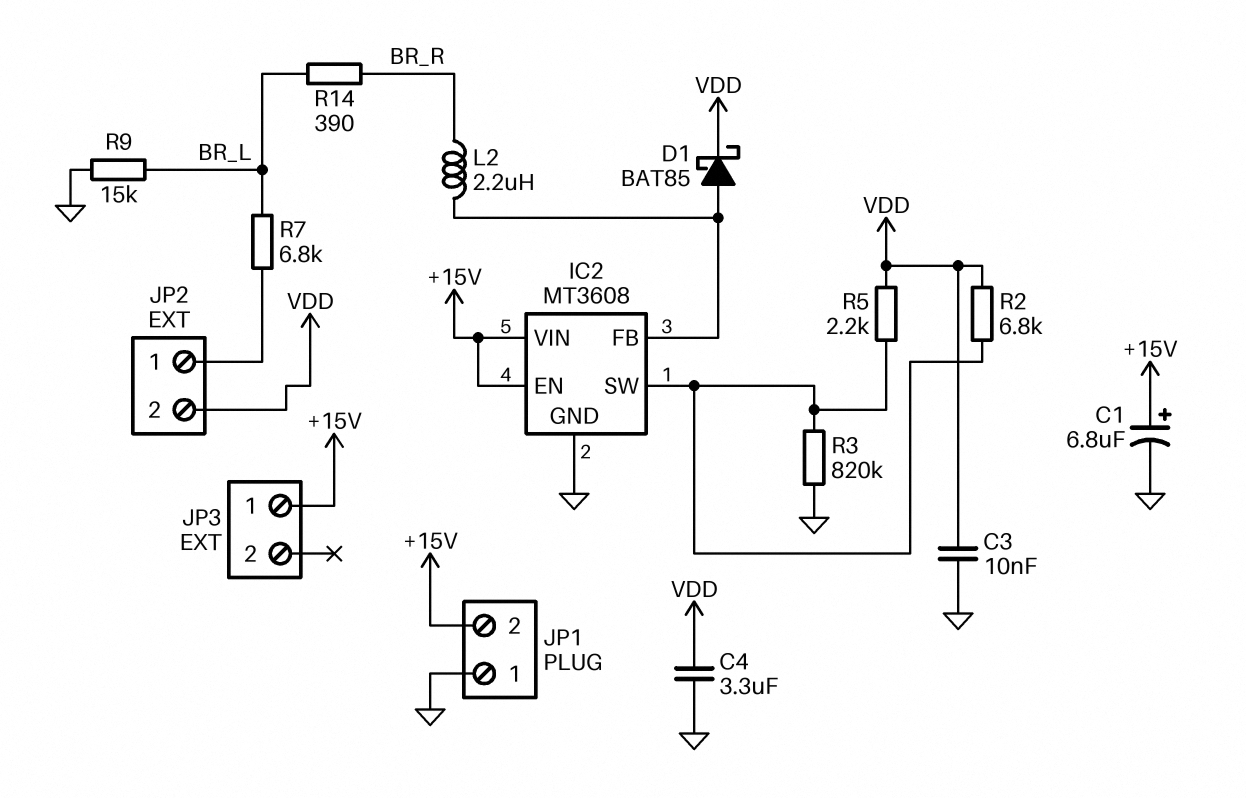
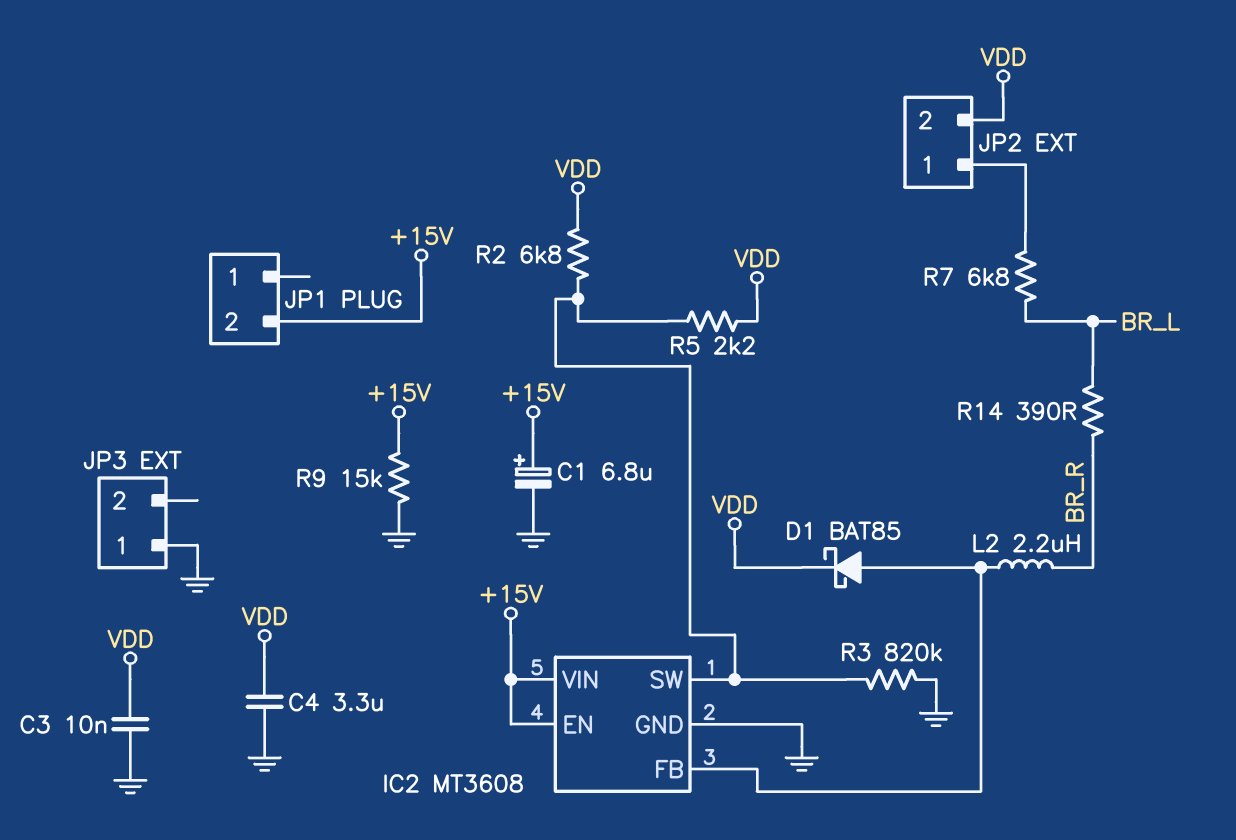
JP1 pin 1: GND -> none
JP3 pin 1: +15V -> GND
R9: 15k (BR_L, GND) -> 15k (+15V, GND)

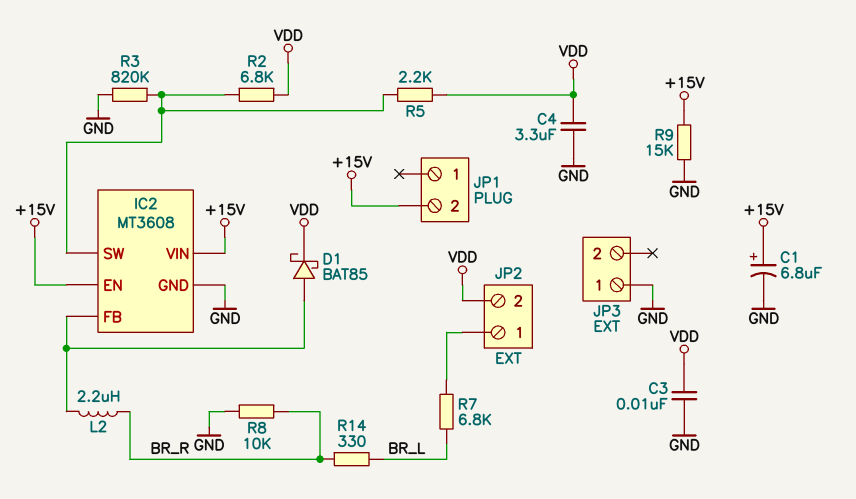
R8: none -> 10k (BR_R, GND)
R14: 390 (BR_L, BR_R) -> 330 (BR_L, BR_R)

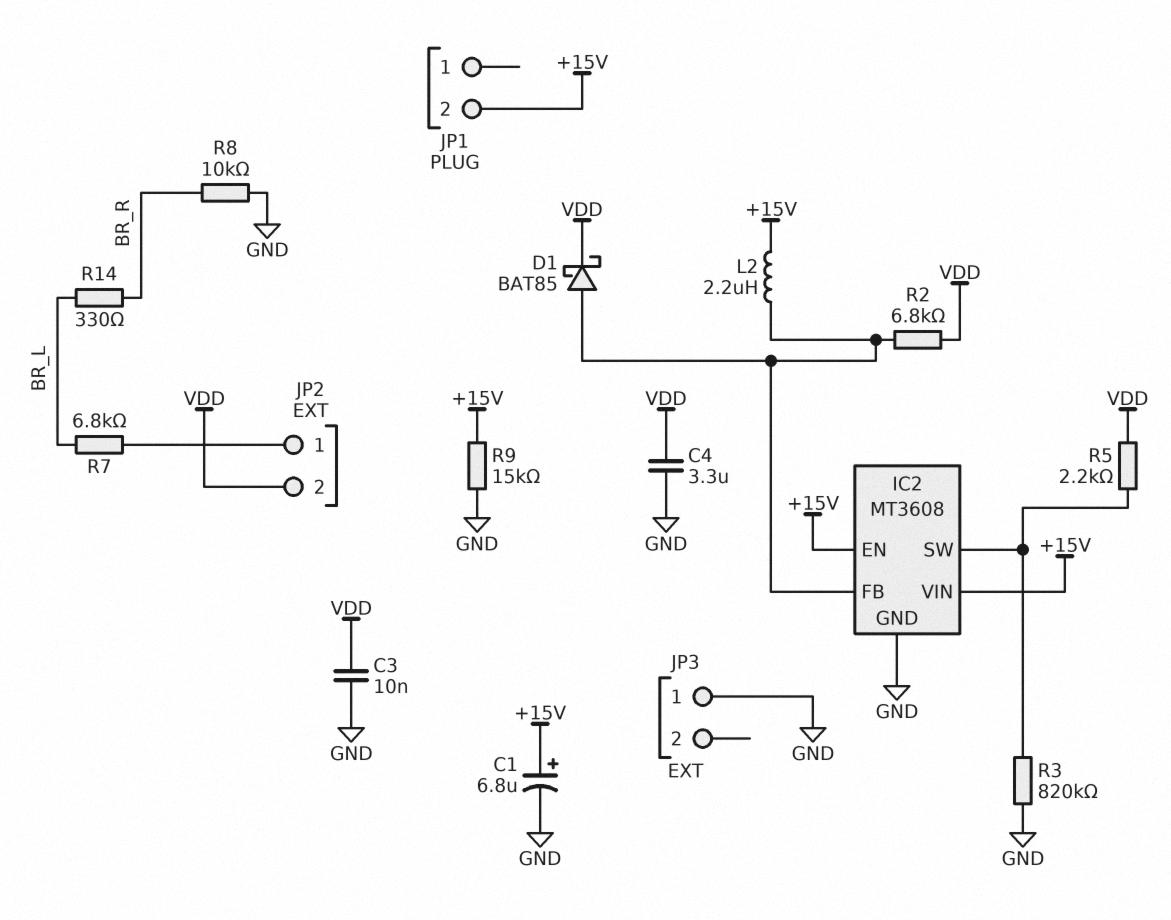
L2: 2.2uH (BR_R, IC2/FB) -> 2.2uH (+15V, IC2/FB)
R2: 6.8k (IC2/SW, VDD) -> 6.8k (IC2/FB, VDD)

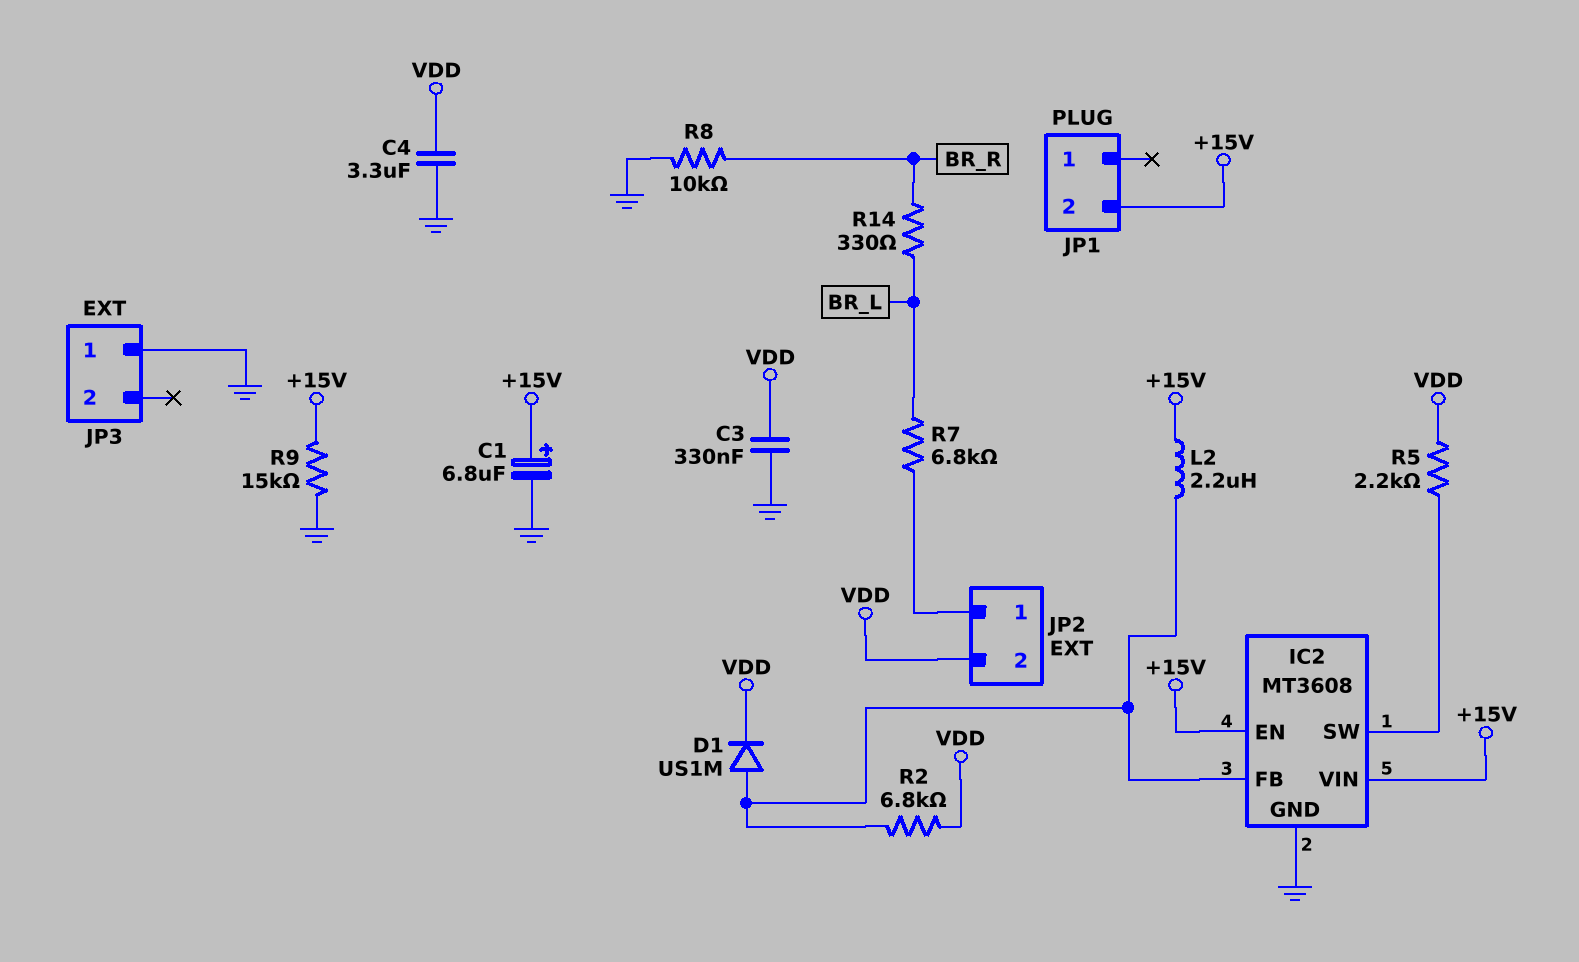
C3: 10nF (GND, VDD) -> 330nF (GND, VDD)
D1: schottky BAT85 (A IC2/FB, K VDD) -> diode US1M (A IC2/FB, K VDD)
R3: 820k (GND, IC2/SW) -> none

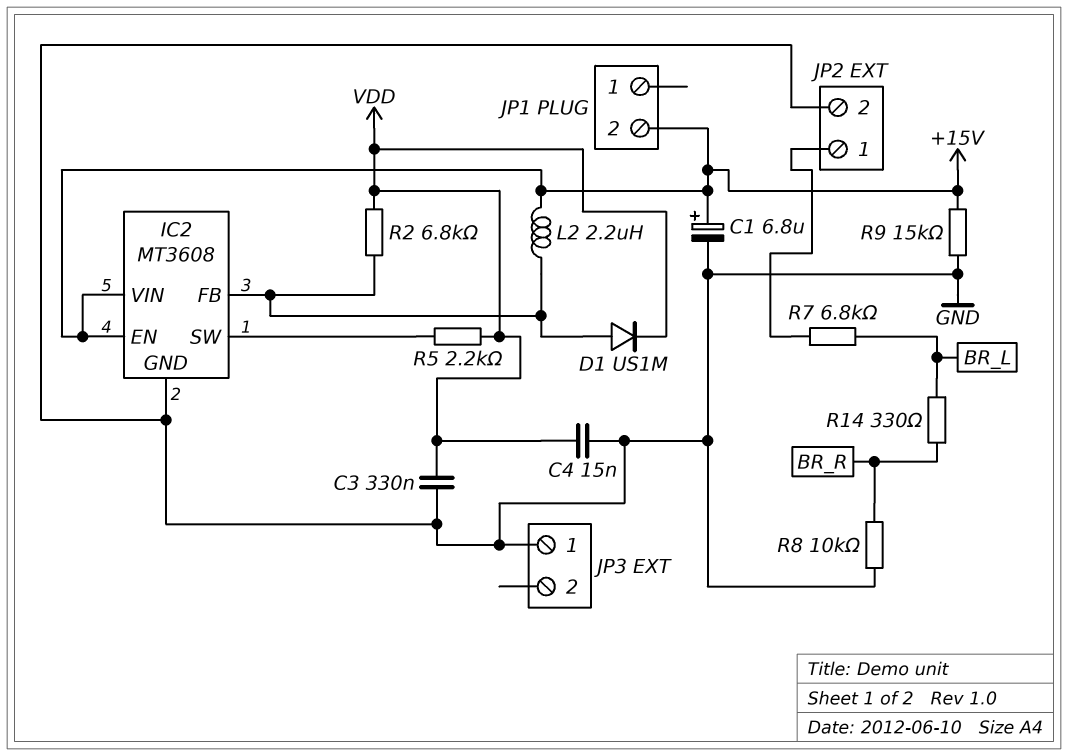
C4: 3.3uF (GND, VDD) -> 15nF (GND, VDD)
JP2 pin 2: VDD -> GND

